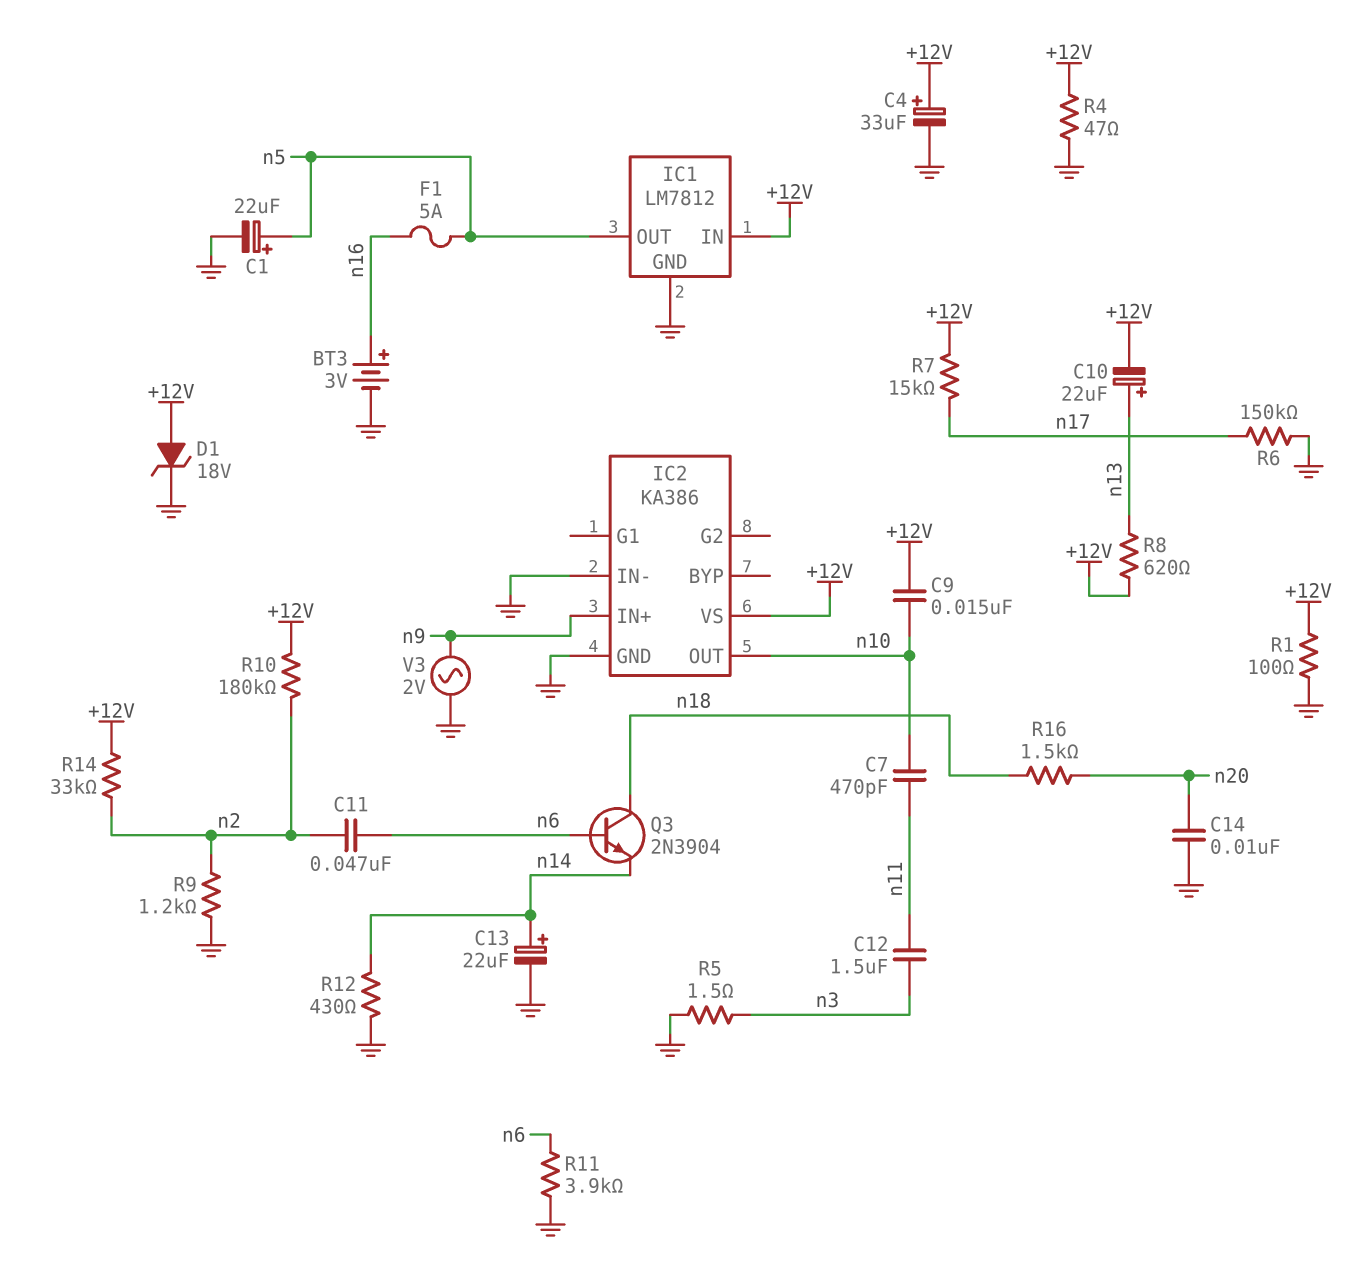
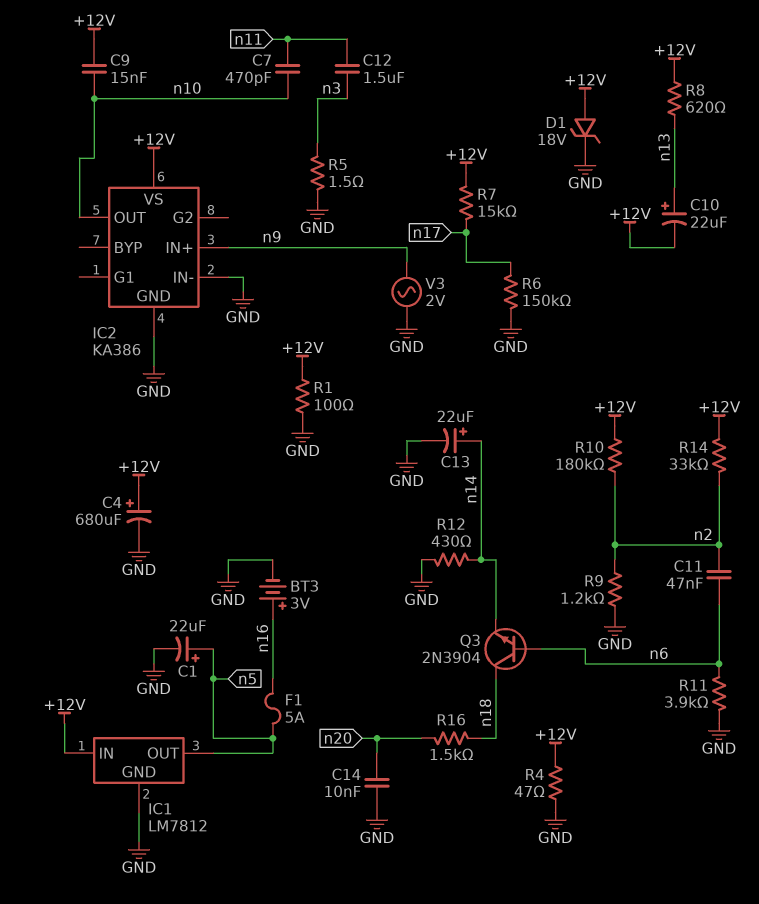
C4: 33uF (plus +12V, minus GND) -> 680uF (plus +12V, minus GND)

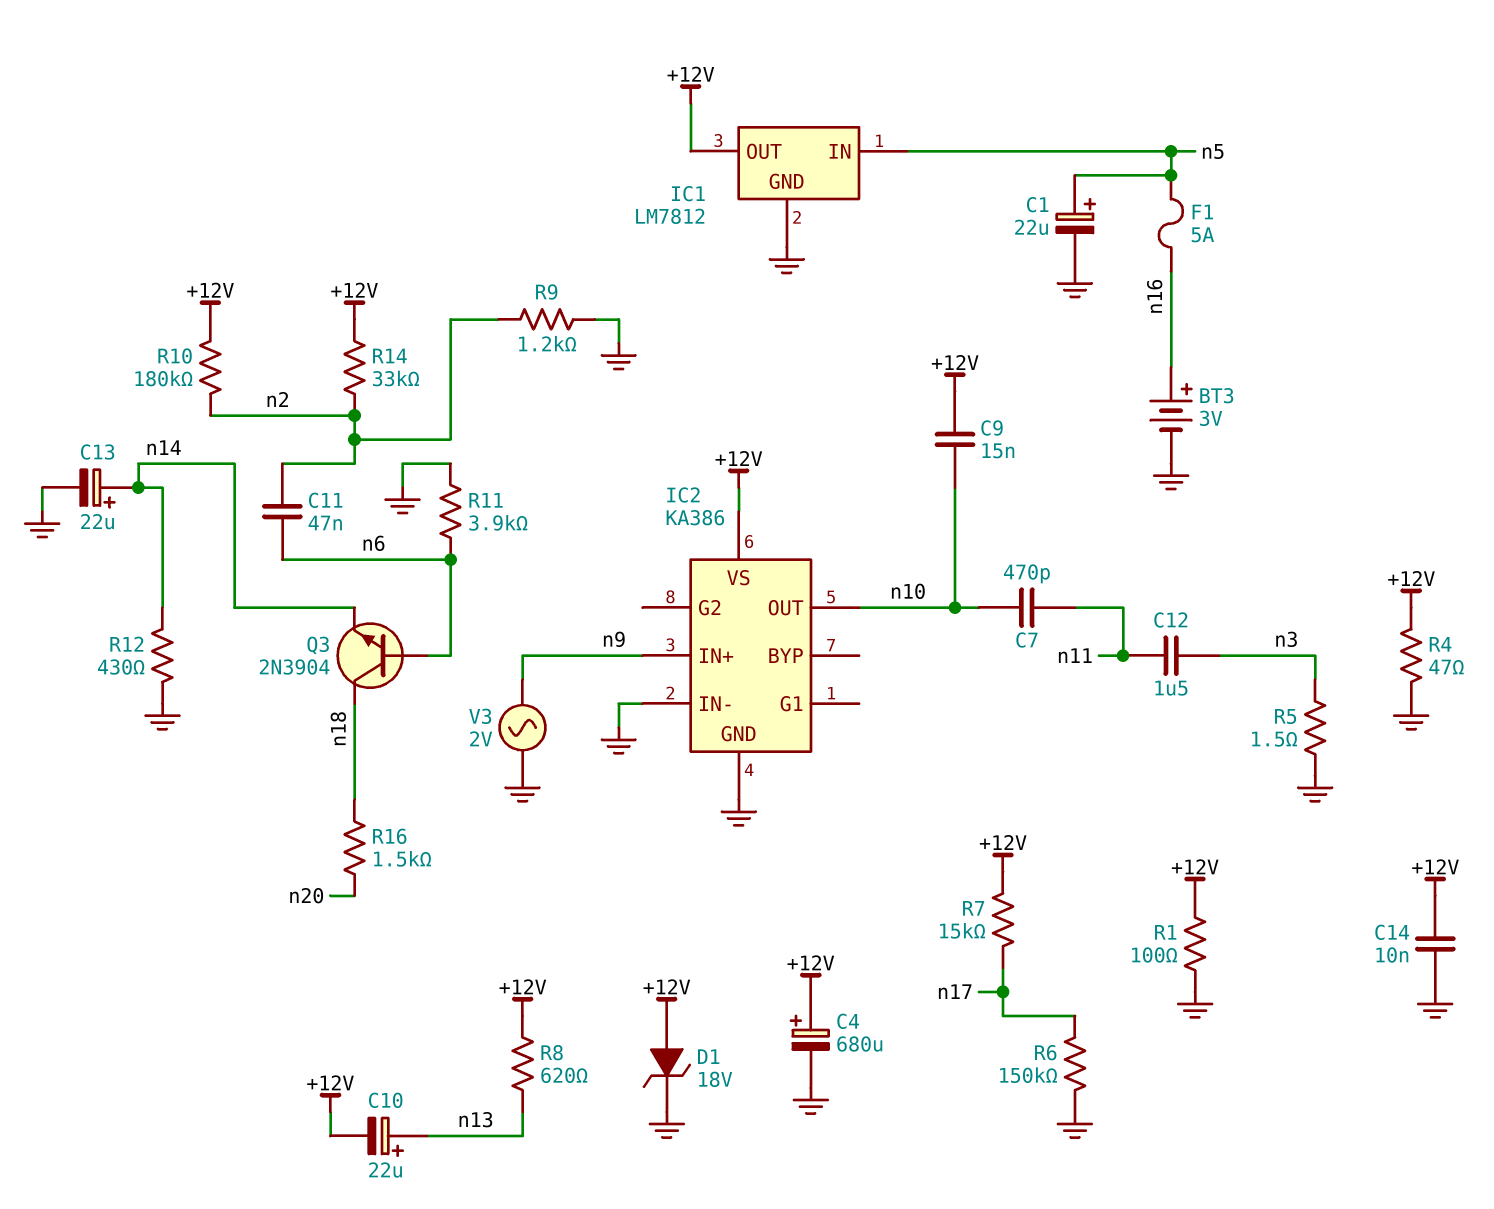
C14: 10nF (GND, n20) -> 10nF (+12V, GND)
IC1 pin IN: +12V -> n5
IC1 pin OUT: n5 -> +12V

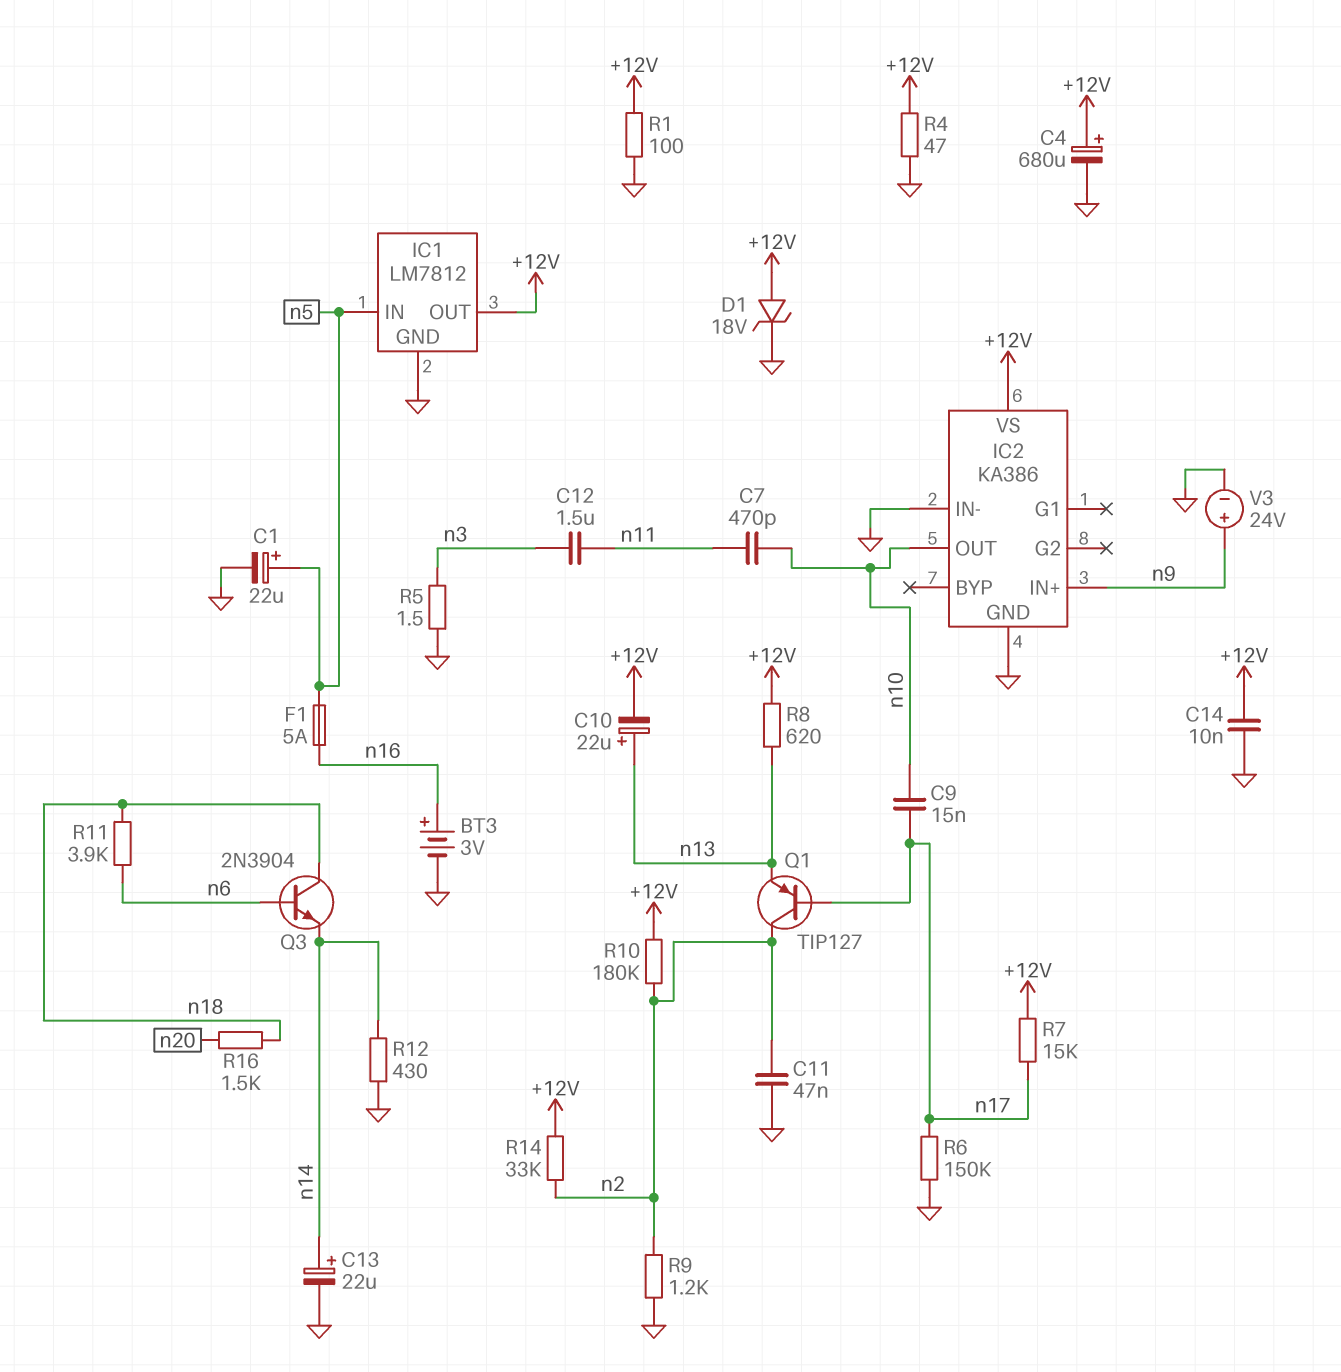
C9: 15nF (+12V, n10) -> 15nF (n10, n17)
C11: 47nF (n2, n6) -> 47nF (GND, n2)
Q1: none -> PNP TIP127 (B n17, C n2, E n13)
R11: 3.9k (GND, n6) -> 3.9k (n6, n18)
V3: AC 2V (GND, n9) -> 24V (plus n9, minus GND)

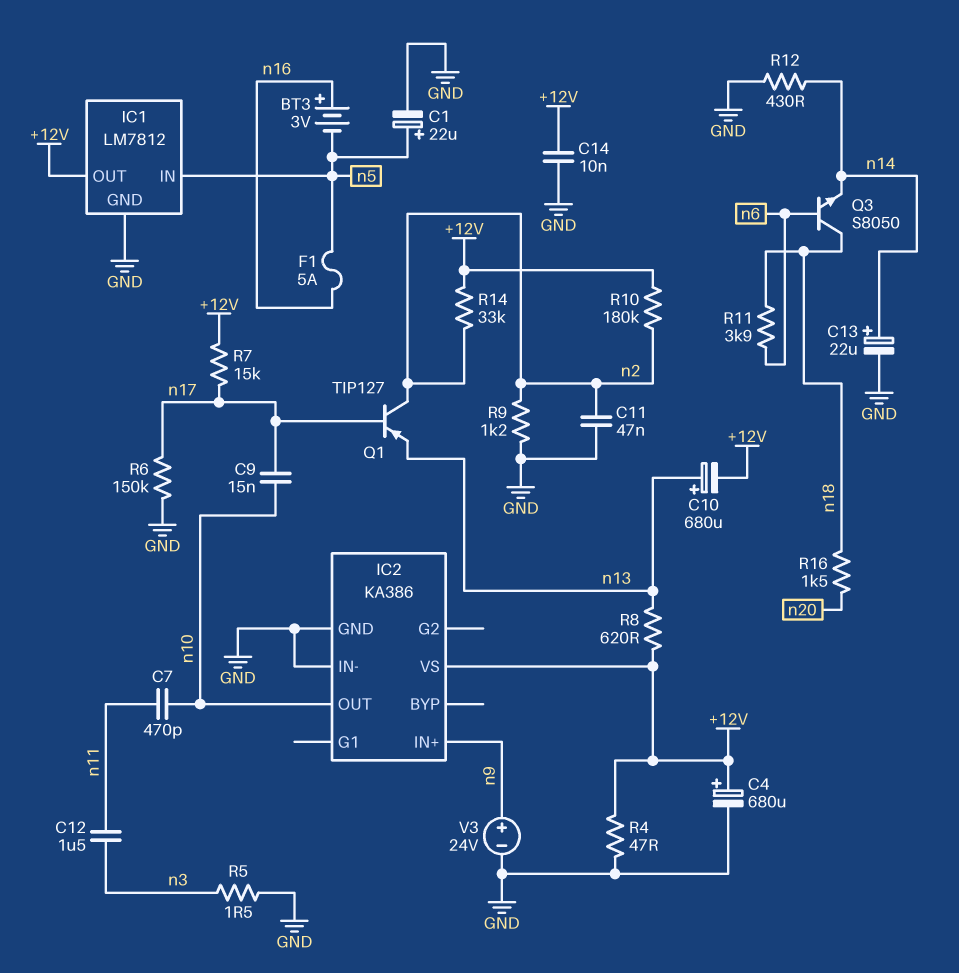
BT3: 3V (plus n16, minus GND) -> 3V (plus n16, minus n5)
C10: 22uF (plus n13, minus +12V) -> 680uF (plus n13, minus +12V)
D1: zener 18V (A +12V, K GND) -> none
Q3: NPN 2N3904 (B n6, C n18, E n14) -> NPN S8050 (B n6, C n18, E n14)
R1: 100 (+12V, GND) -> none

